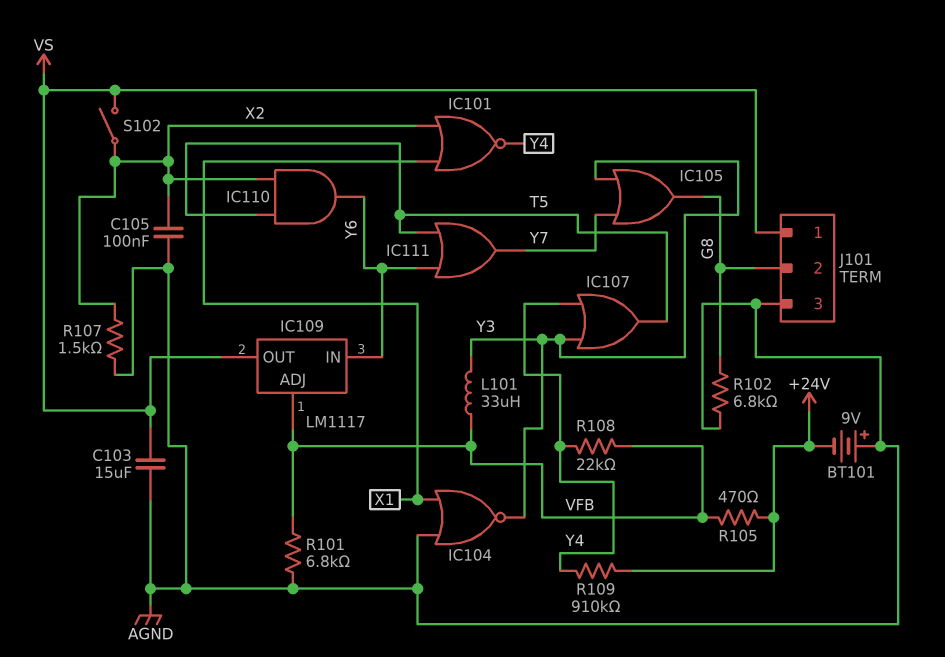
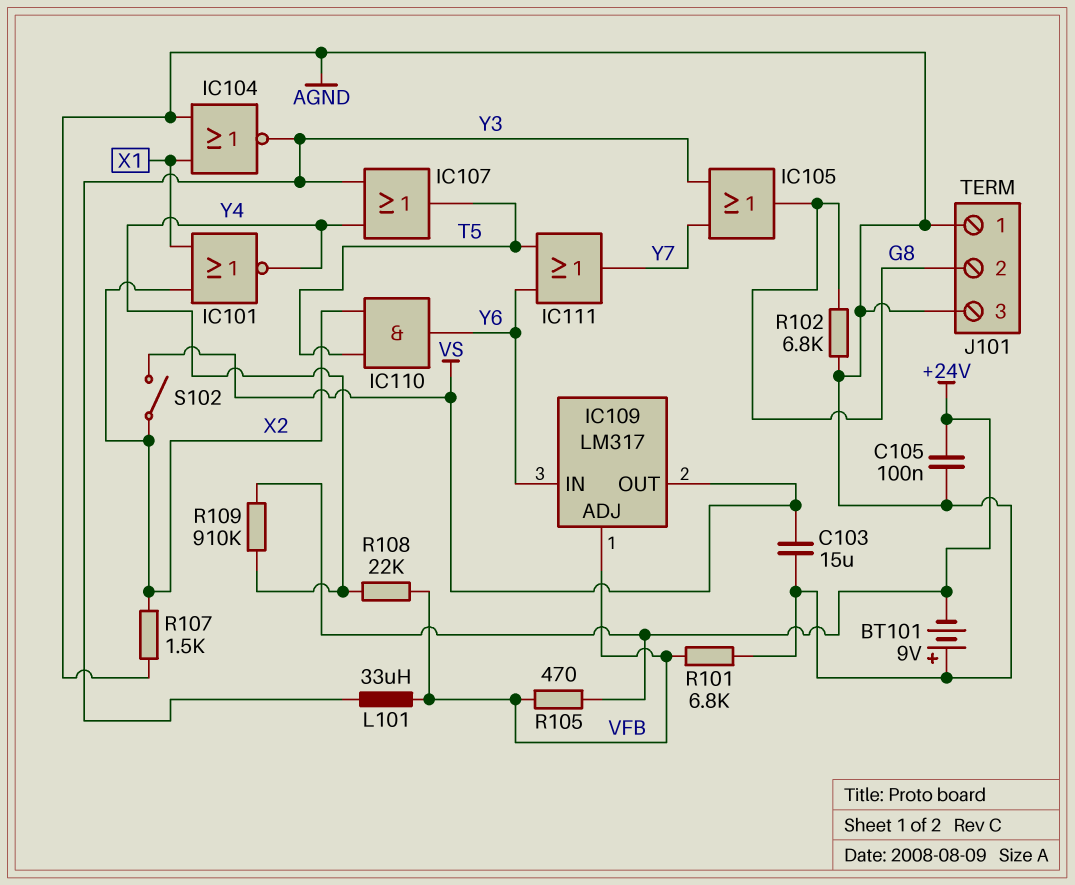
C105: 100nF (AGND, X2) -> 100nF (+24V, AGND)
IC109: LM1117 -> LM317
J101 pin 1: VS -> AGND

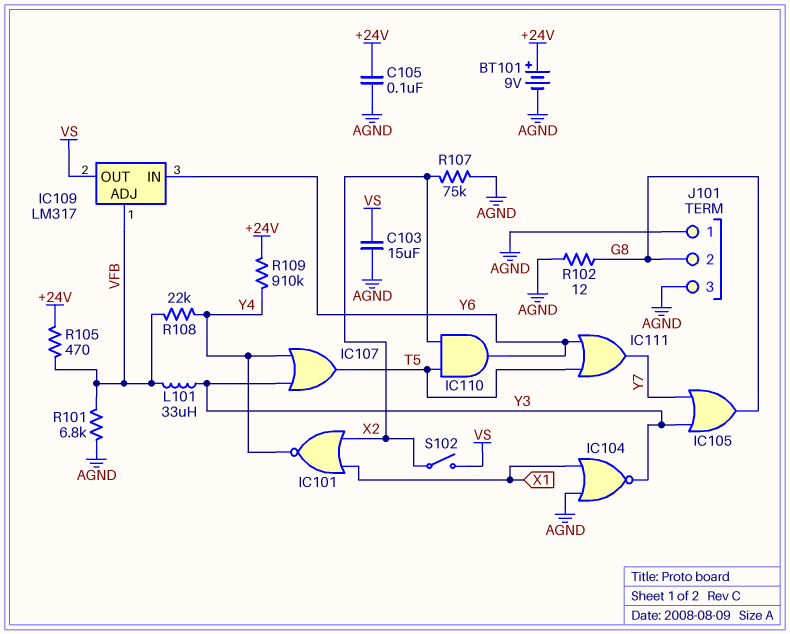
BT101: 9V (plus AGND, minus +24V) -> 9V (plus +24V, minus AGND)
R102: 6.8k (AGND, G8) -> 12 (AGND, G8)
R107: 1.5k (AGND, X2) -> 75k (AGND, X2)

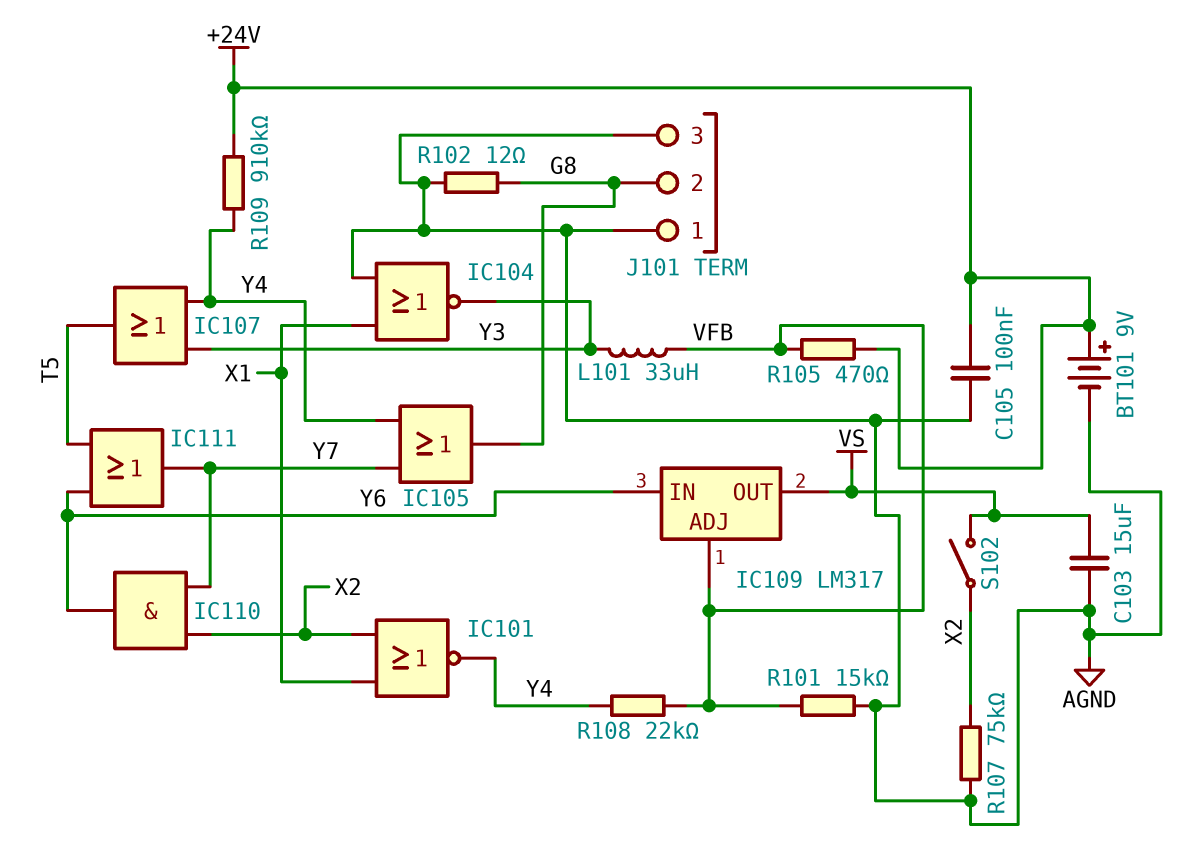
IC105: OR (in Y3, in Y7, out G8) -> OR (in Y4, in Y7, out G8)
IC110: AND (in T5, in X2, out Y6) -> AND (in X2, in Y7, out Y6)
R101: 6.8k (AGND, VFB) -> 15k (AGND, VFB)

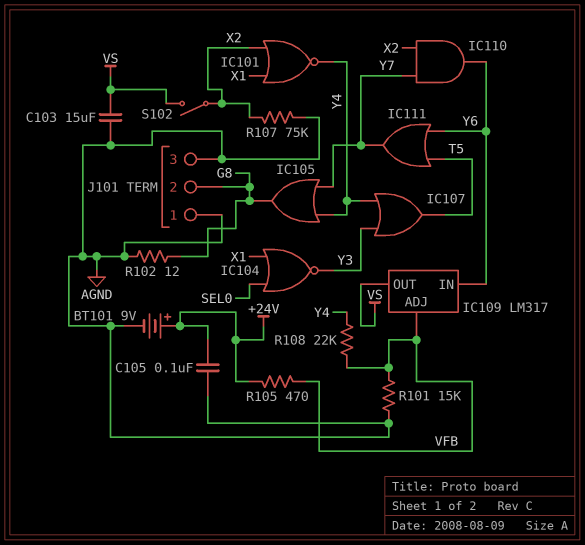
IC104: NOR (in AGND, in X1, out Y3) -> NOR (in SEL0, in X1, out Y3)
L101: 33uH (VFB, Y3) -> none
R109: 910k (+24V, Y4) -> none

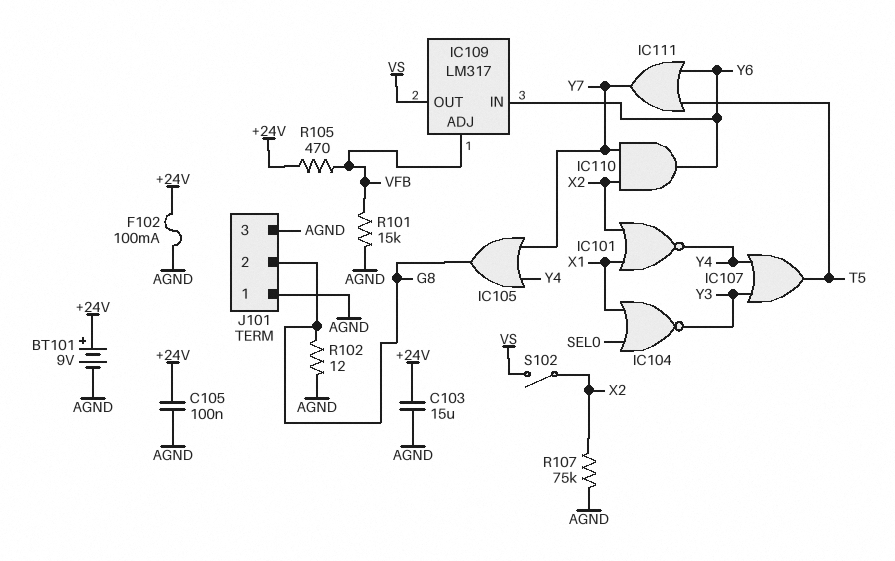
C103: 15uF (AGND, VS) -> 15uF (+24V, AGND)
F102: none -> 100mA (+24V, AGND)
R108: 22k (VFB, Y4) -> none

